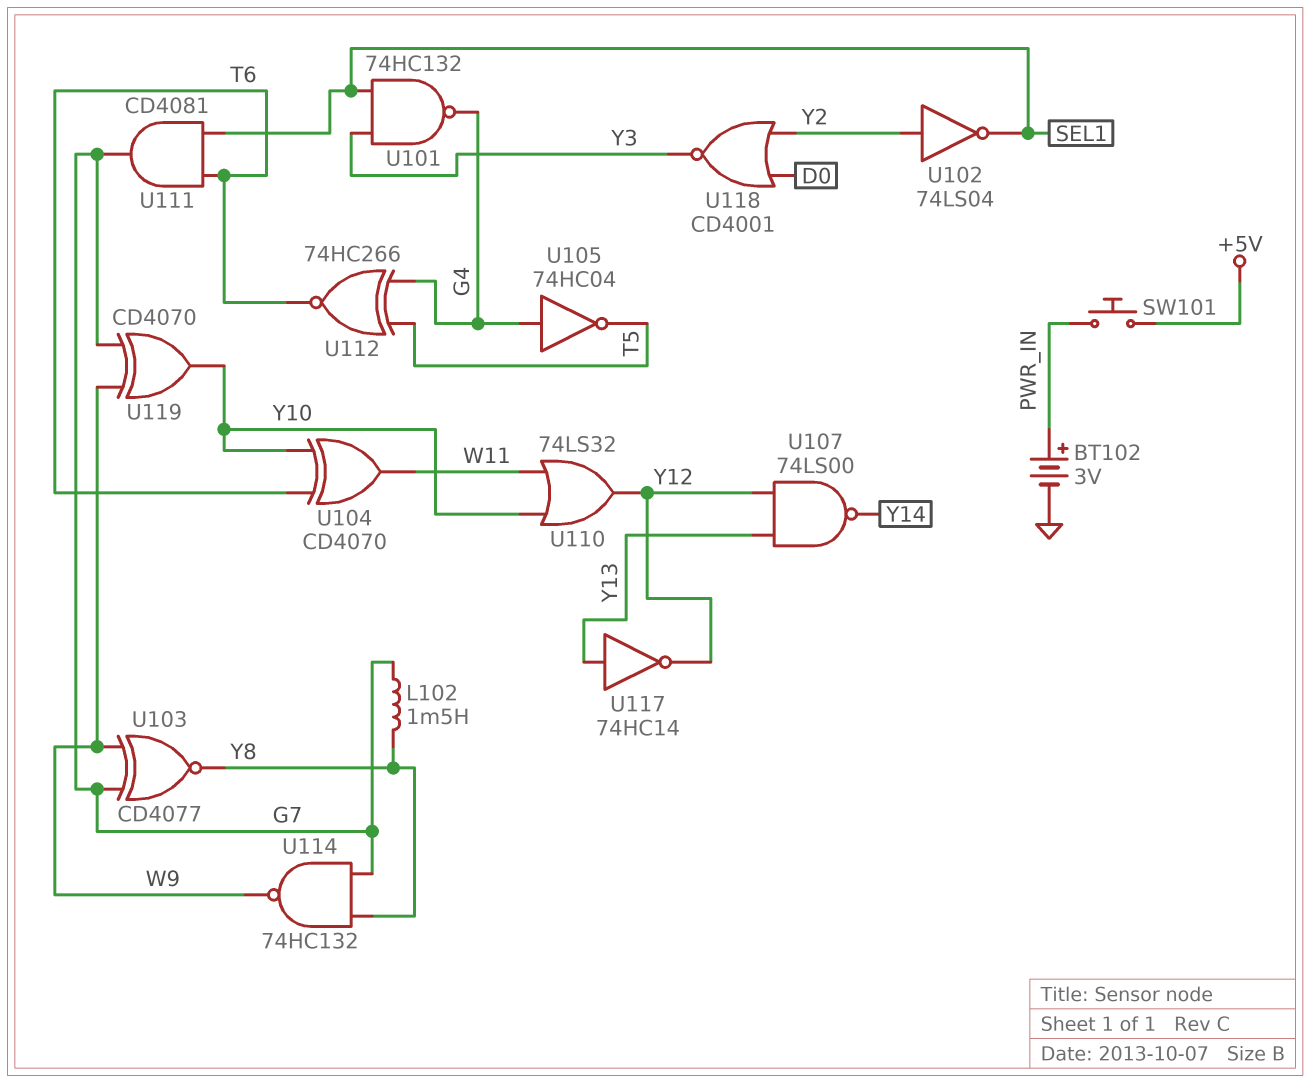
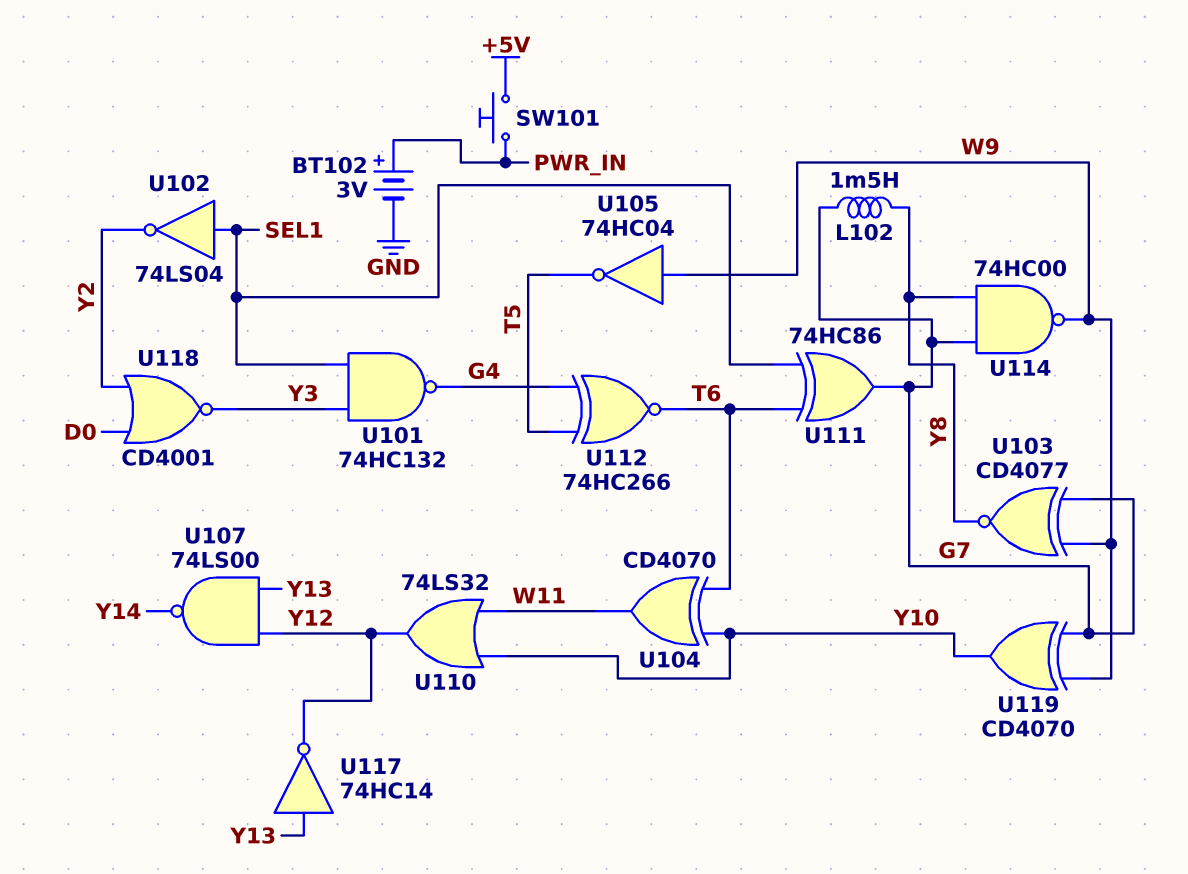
U102: NOT 74LS04 (in Y2, out SEL1) -> NOT 74LS04 (in SEL1, out Y2)
U105: NOT 74HC04 (in G4, out T5) -> NOT 74HC04 (in W9, out T5)
U111: AND CD4081 (in SEL1, in T6, out G7) -> XOR 74HC86 (in SEL1, in T6, out G7)
U114: NAND 74HC132 (in G7, in Y8, out W9) -> NAND 74HC00 (in G7, in Y8, out W9)

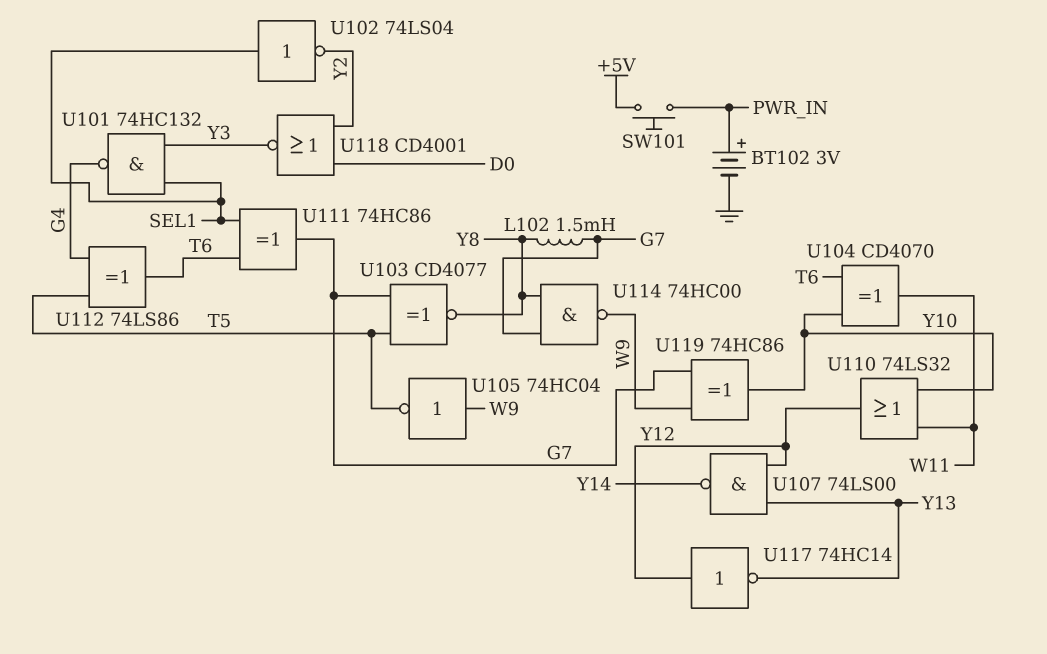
U103: XNOR CD4077 (in G7, in W9, out Y8) -> XNOR CD4077 (in G7, in T5, out Y8)
U112: XNOR 74HC266 (in G4, in T5, out T6) -> XOR 74LS86 (in G4, in T5, out T6)
U117: NOT 74HC14 (in Y13, out Y12) -> NOT 74HC14 (in Y12, out Y13)
U119: XOR CD4070 (in G7, in W9, out Y10) -> XOR 74HC86 (in G7, in W9, out Y10)

